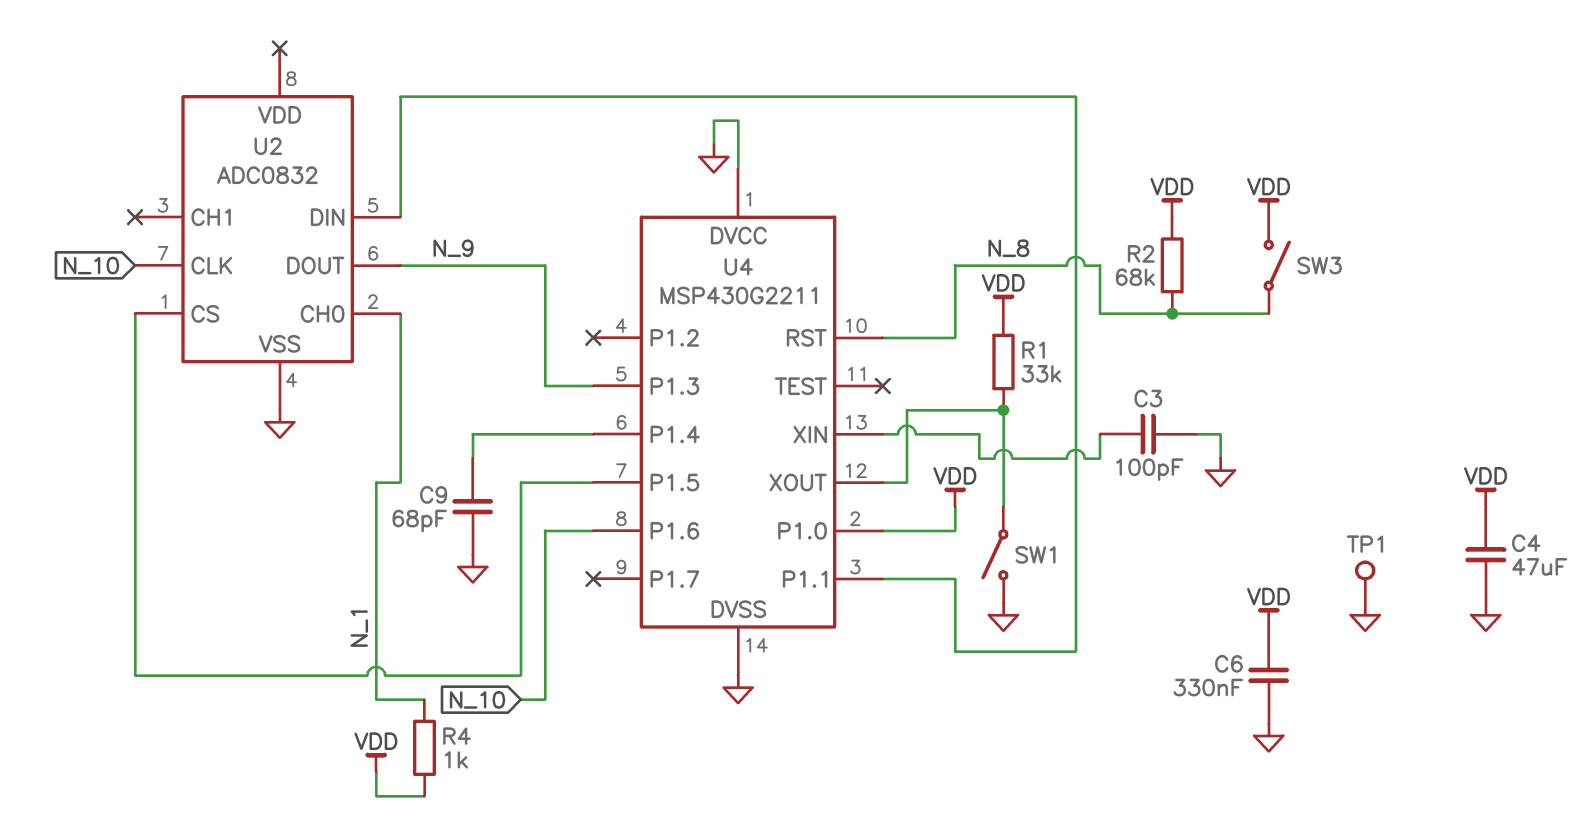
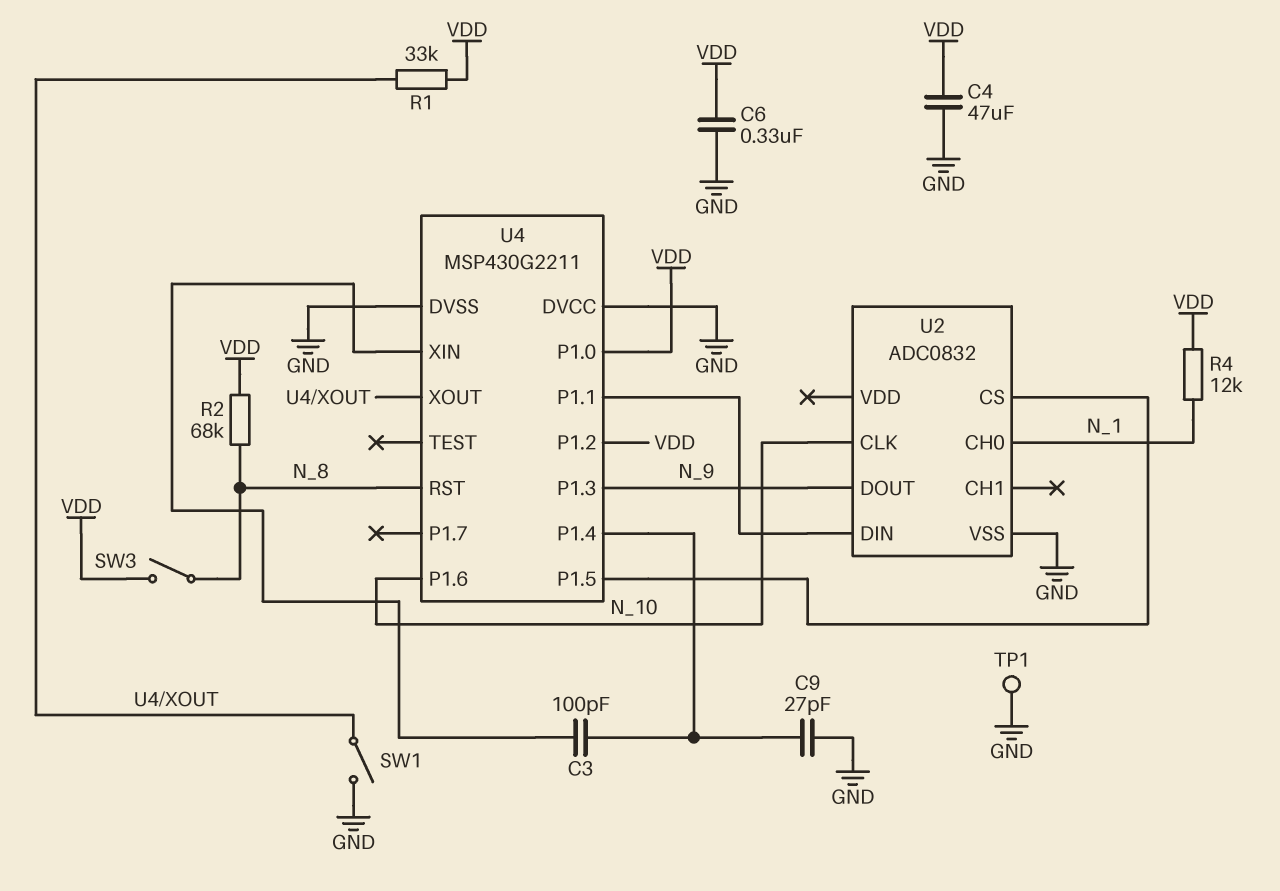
C3: 100pF (GND, U4/XIN) -> 100pF (U4/P1.4, U4/XIN)
C9: 68pF (GND, U4/P1.4) -> 27pF (GND, U4/P1.4)
R4: 1k (N_1, VDD) -> 12k (N_1, VDD)
U4 pin P1.2: none -> VDD

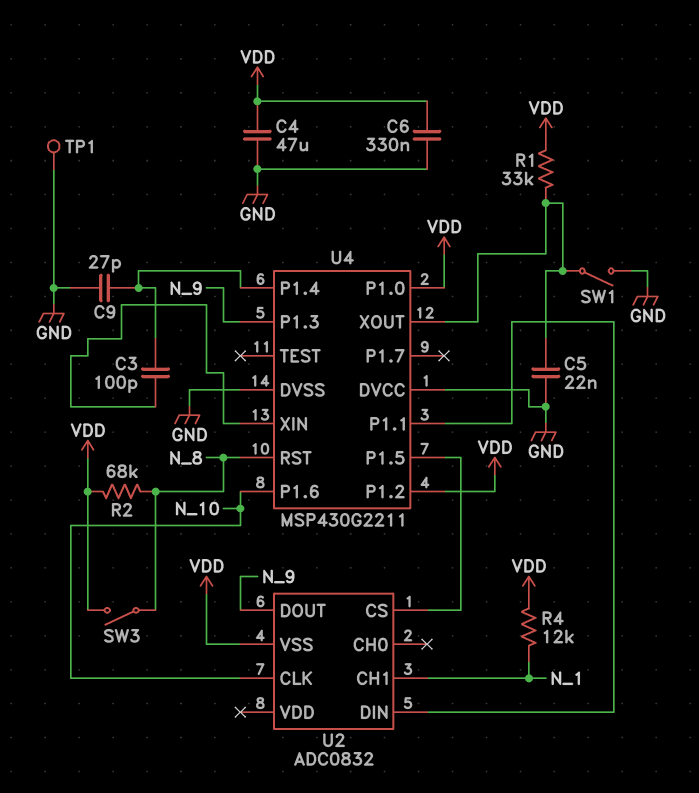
C5: none -> 22nF (GND, U4/XOUT)
U2 pin CH0: N_1 -> none
U2 pin CH1: none -> N_1
U2 pin VSS: GND -> VDD

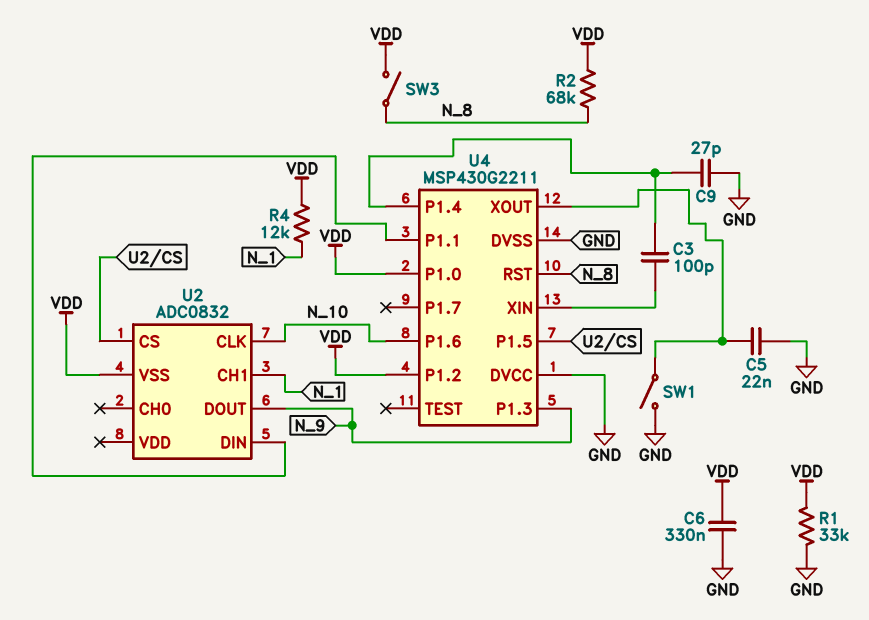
C4: 47uF (GND, VDD) -> none
R1: 33k (U4/XOUT, VDD) -> 33k (GND, VDD)
TP1: test point (GND) -> none

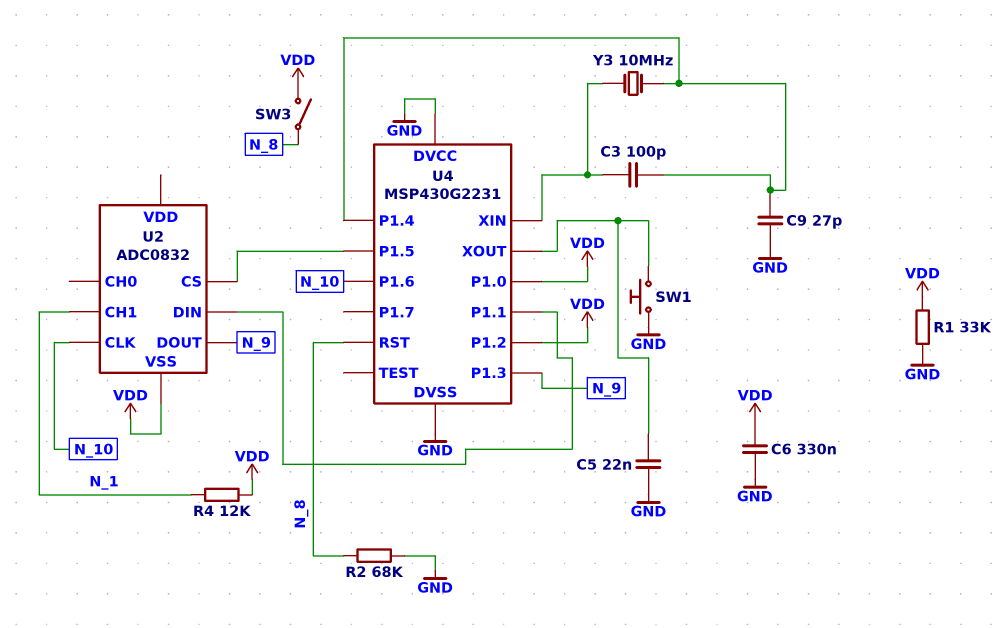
R2: 68k (N_8, VDD) -> 68k (GND, N_8)
SW1: switch (GND, U4/XOUT) -> button (GND, U4/XOUT)
U4: MSP430G2211 -> MSP430G2231
Y3: none -> 10MHz (U4/P1.4, U4/XIN)

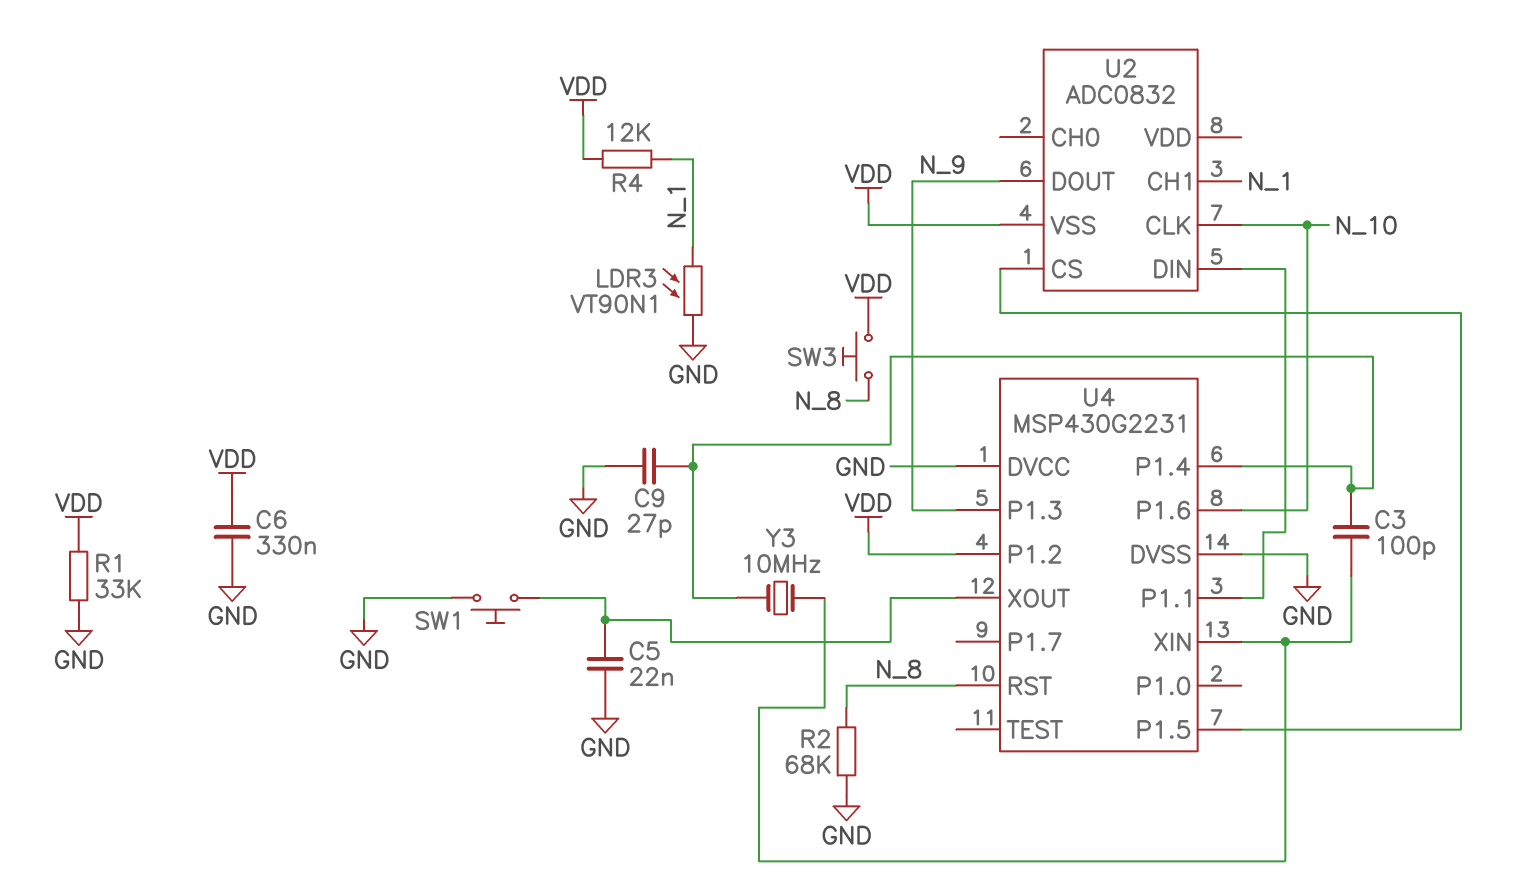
LDR3: none -> VT90N1 (GND, N_1)
SW3: switch (N_8, VDD) -> button (N_8, VDD)
U4 pin P1.0: VDD -> none

